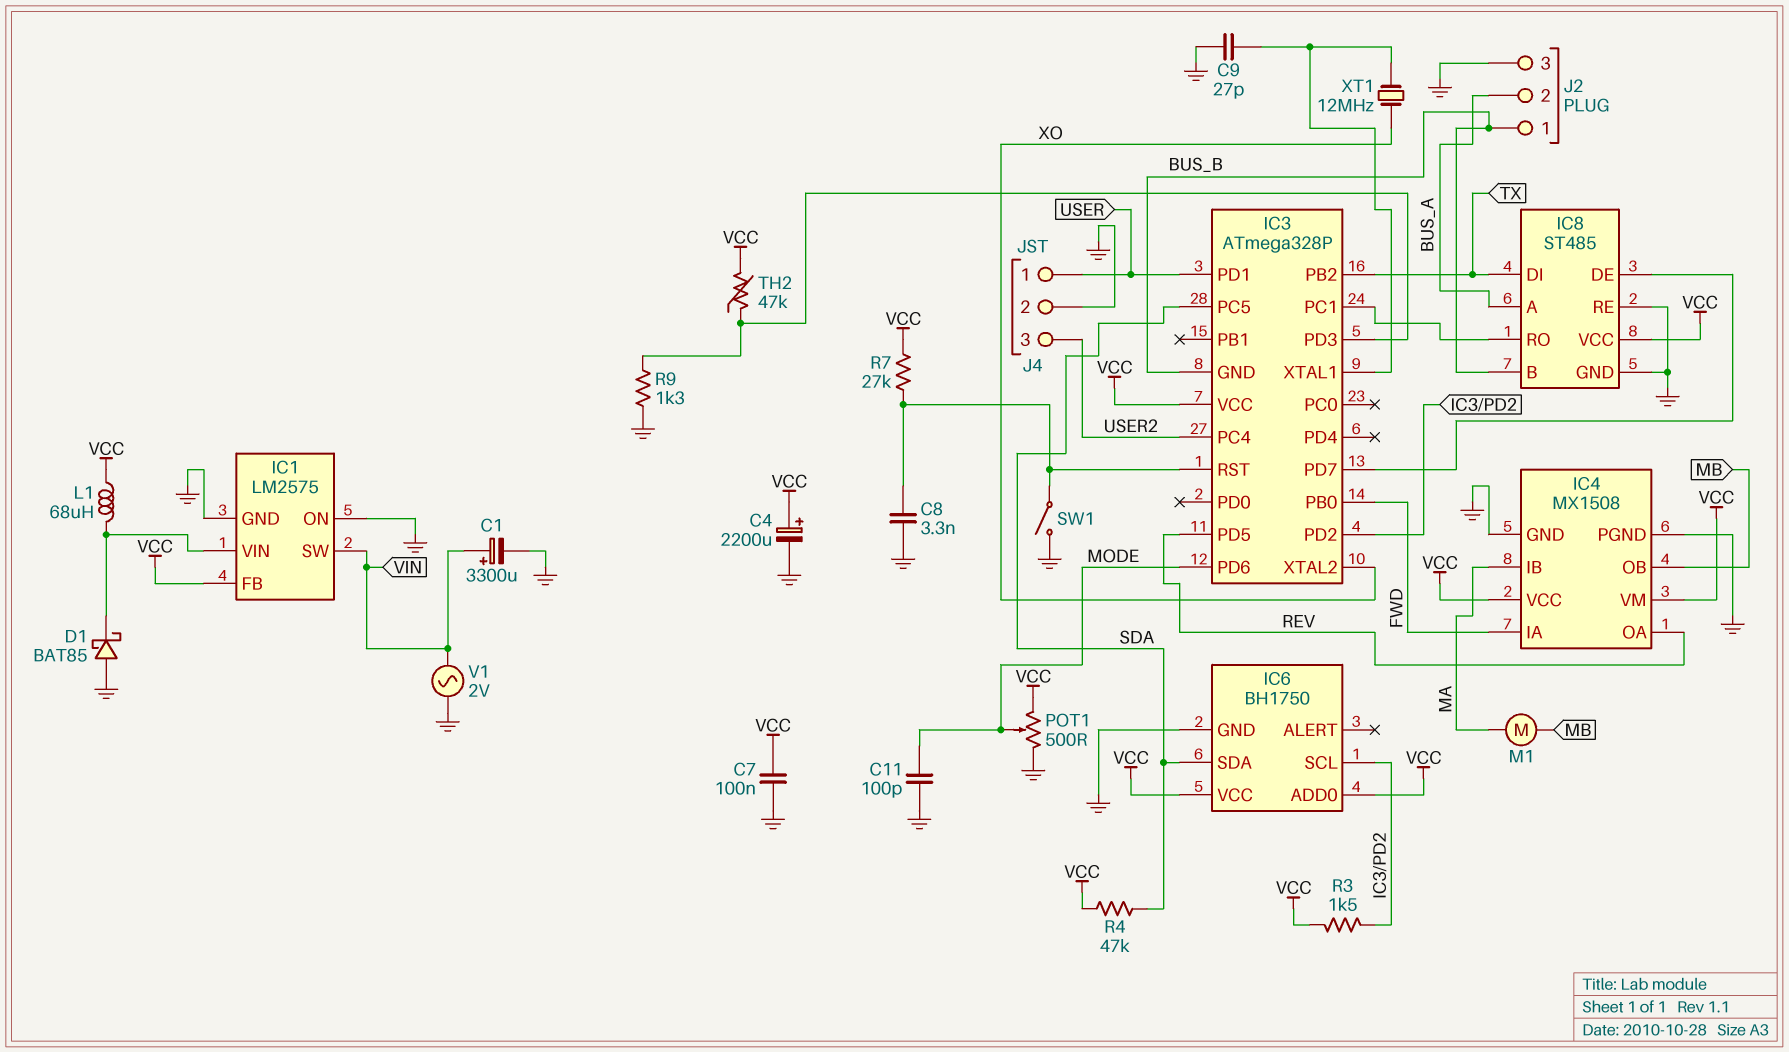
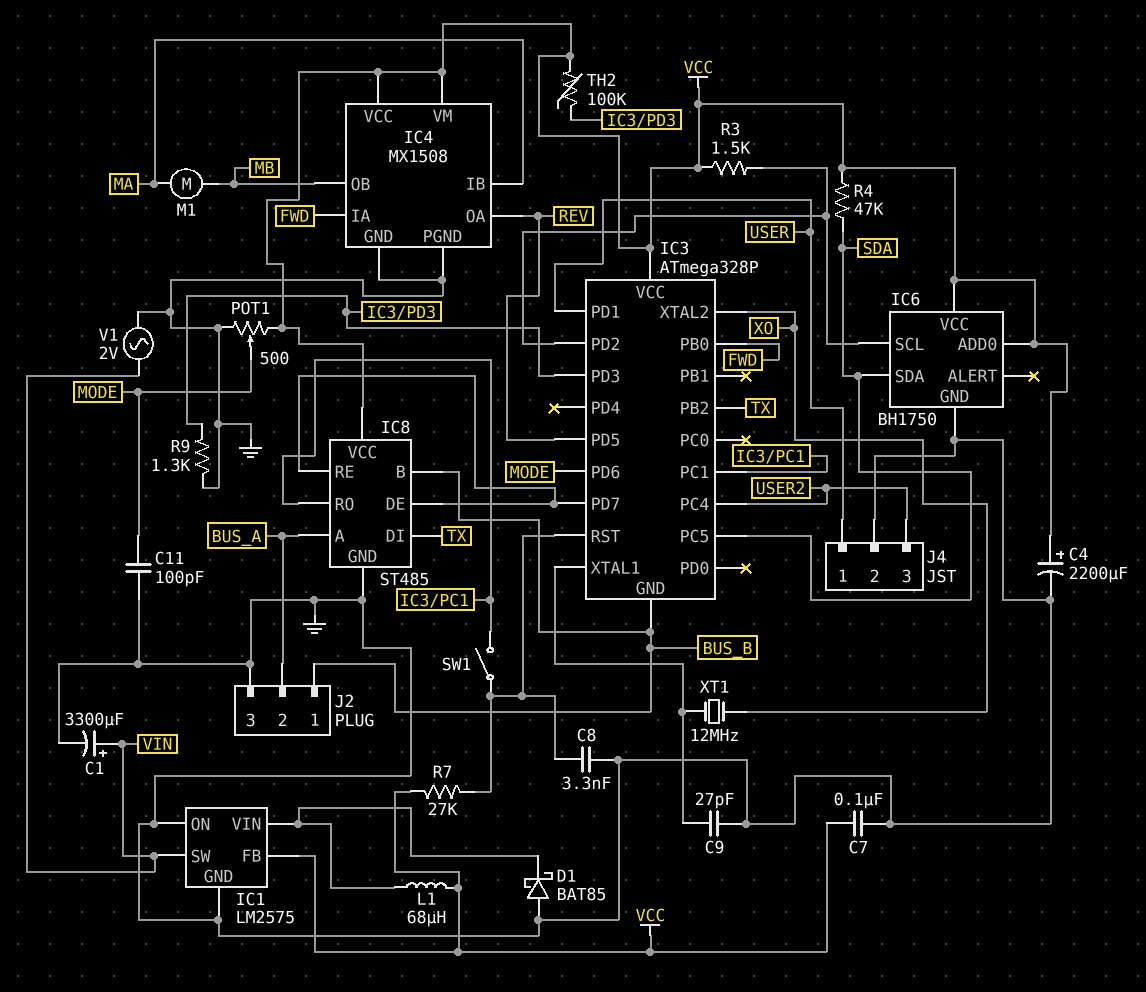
IC8 pin RE: GND -> IC3/PD7
SW1: switch (GND, IC3/RST) -> switch (IC3/PC1, IC3/RST)
TH2: 47k (IC3/PD3, VCC) -> 100k (IC3/PD3, VCC)

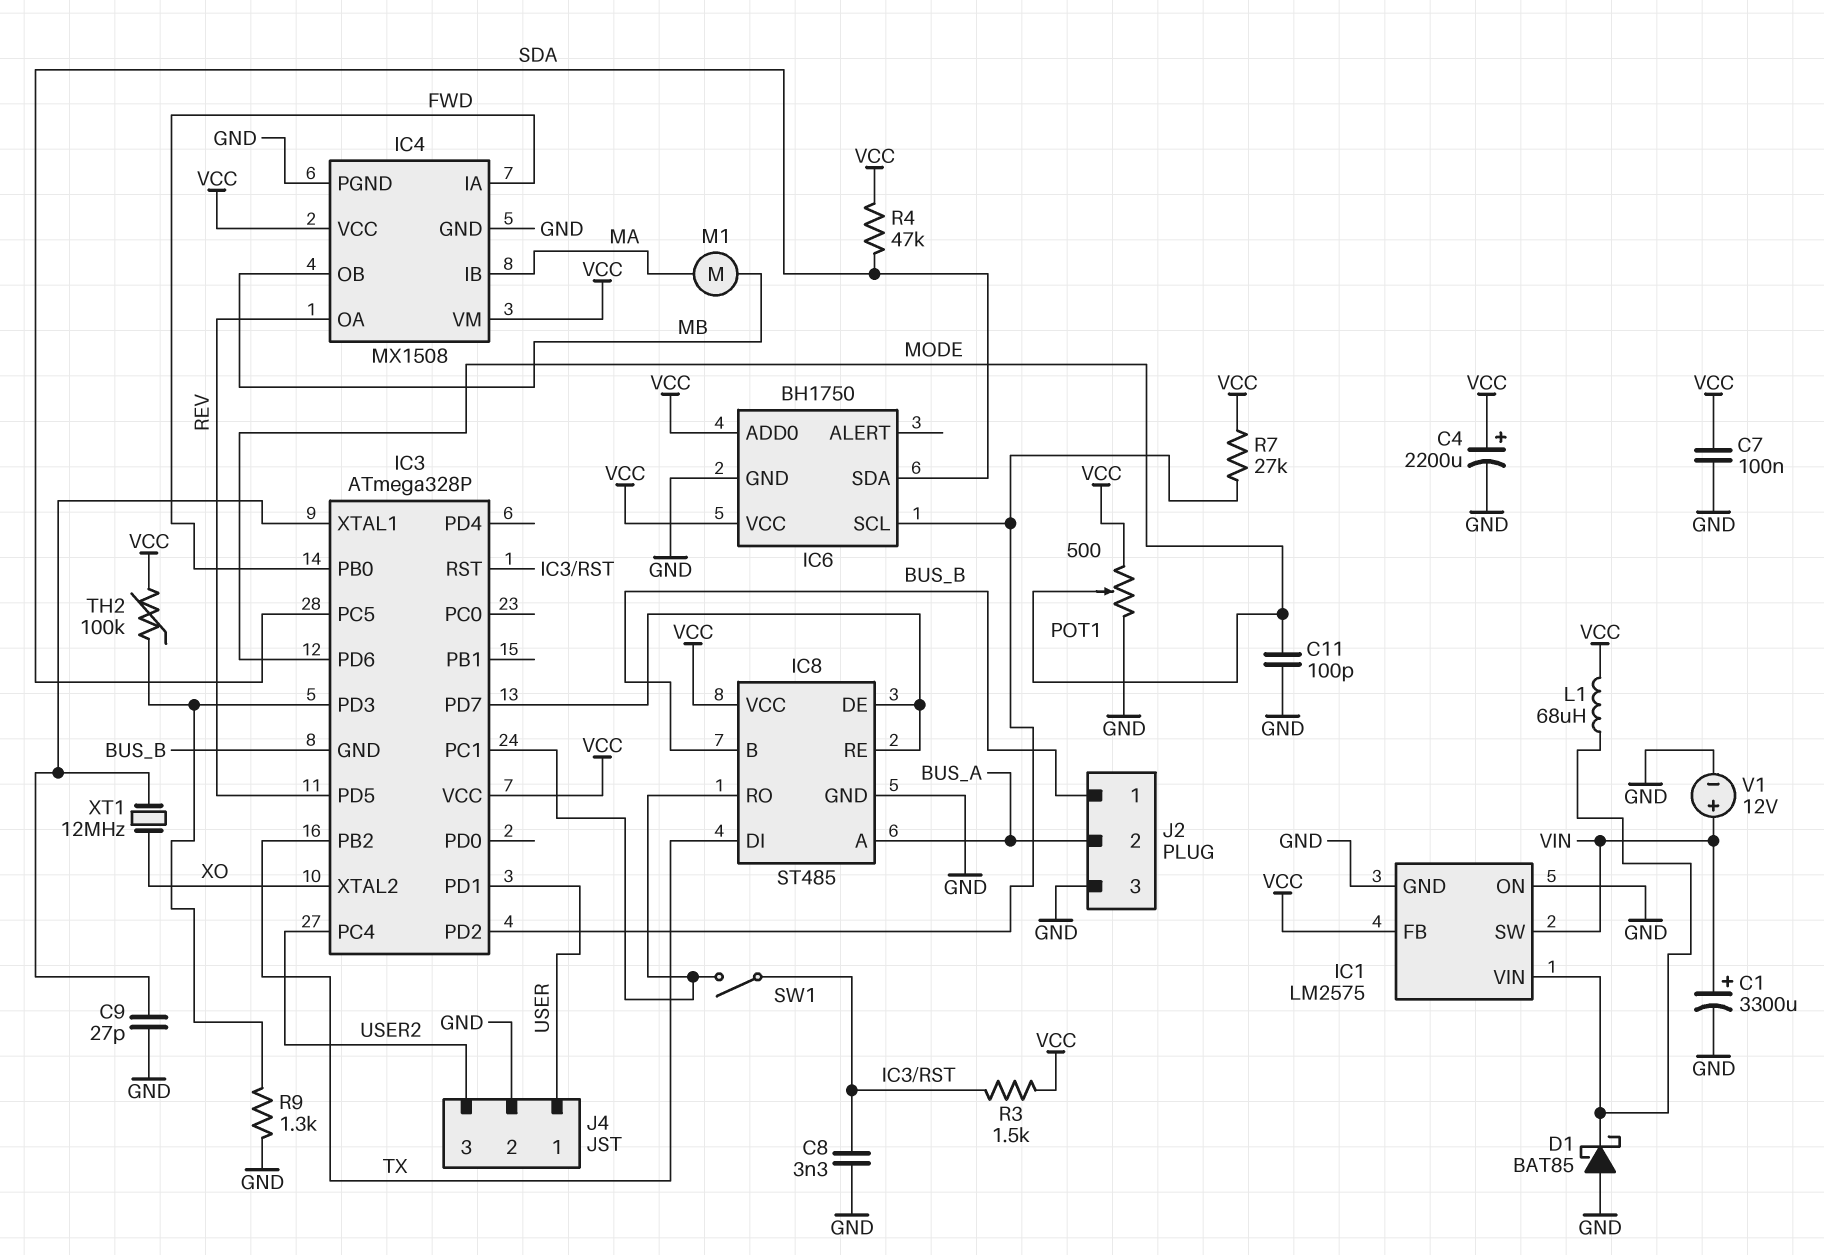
R3: 1.5k (IC3/PD2, VCC) -> 1.5k (IC3/RST, VCC)
R7: 27k (IC3/RST, VCC) -> 27k (IC3/PD2, VCC)
V1: AC 2V (GND, VIN) -> 12V (plus VIN, minus GND)

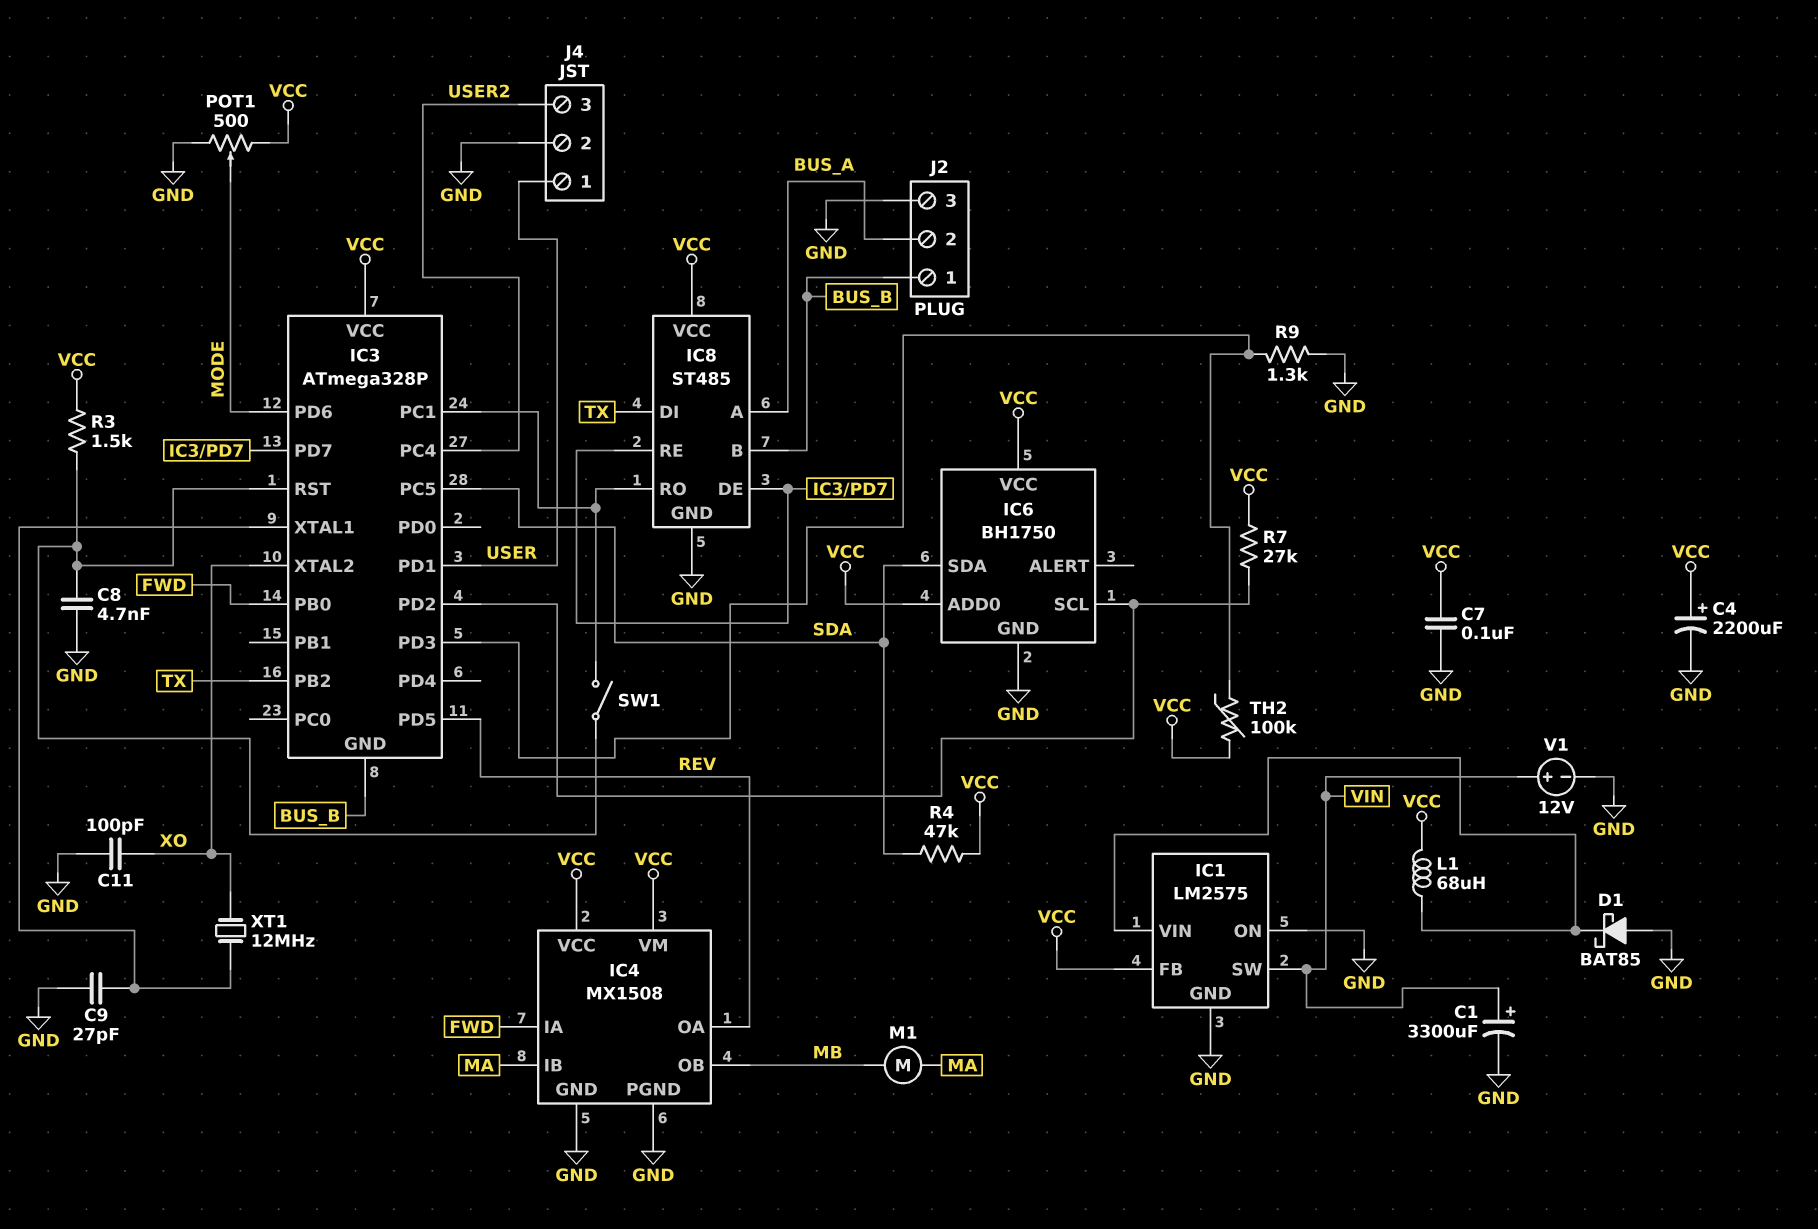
C8: 3.3nF (GND, IC3/RST) -> 4.7nF (GND, IC3/RST)
C11: 100pF (GND, MODE) -> 100pF (GND, XO)

